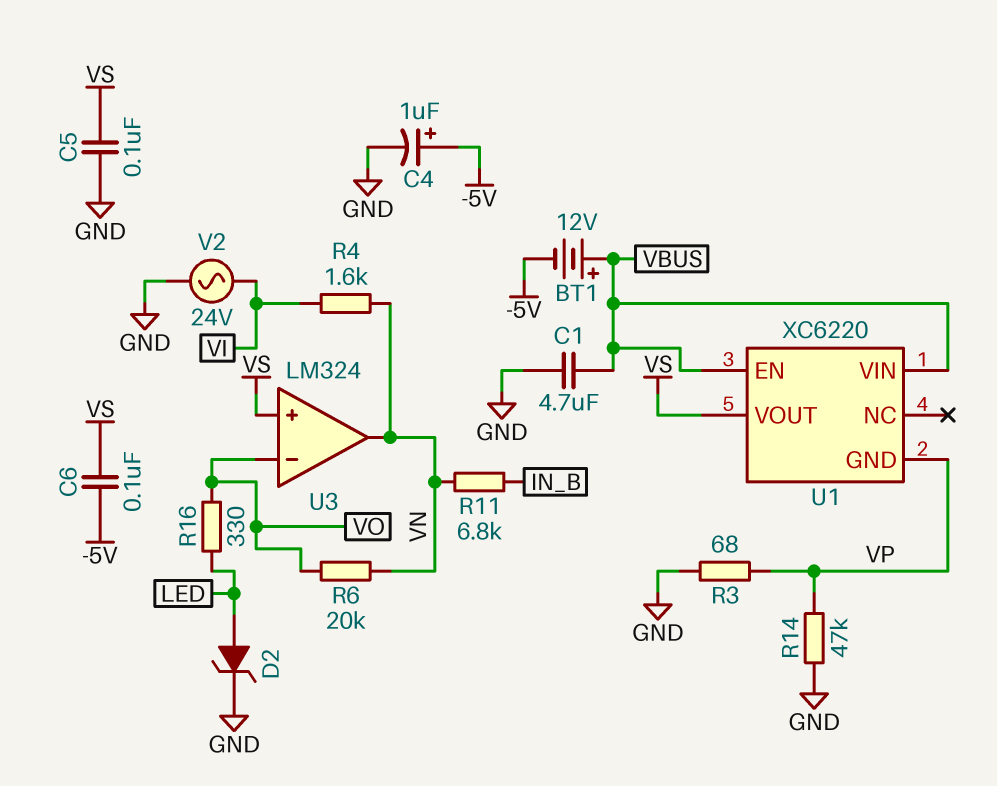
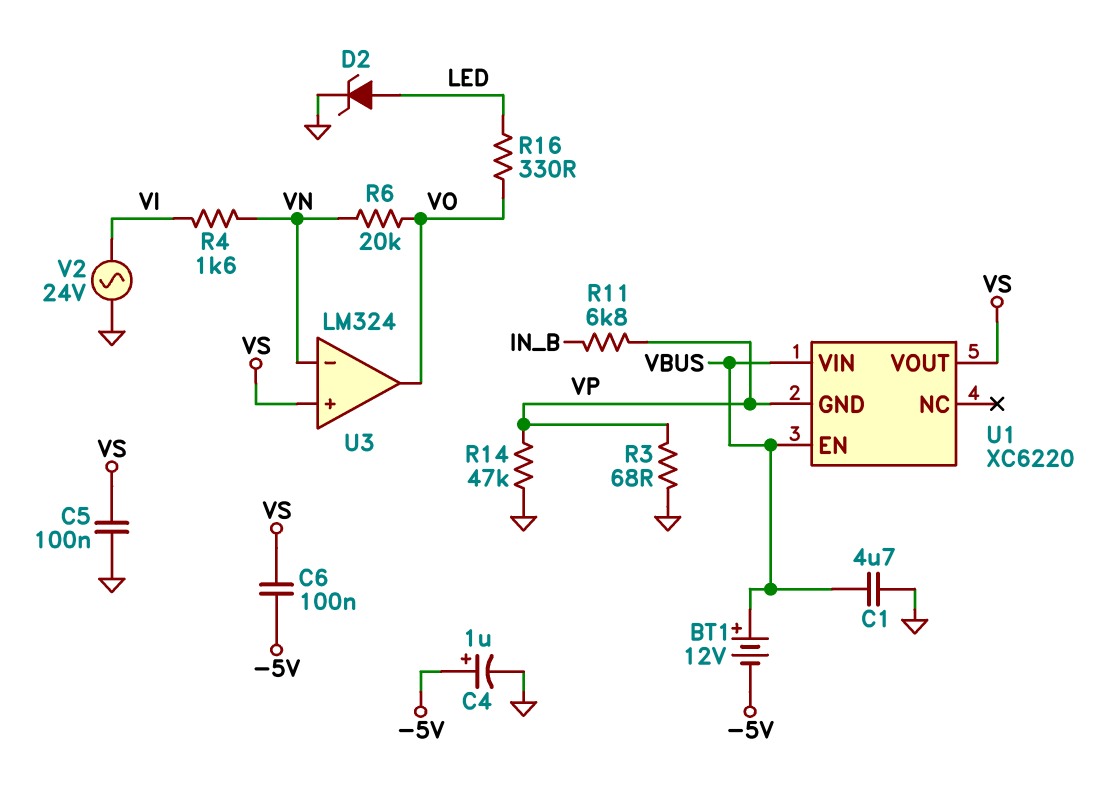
R11: 6.8k (IN_B, VN) -> 6.8k (IN_B, VP)
U3 pin in-: VO -> VN
U3 pin out: VN -> VO

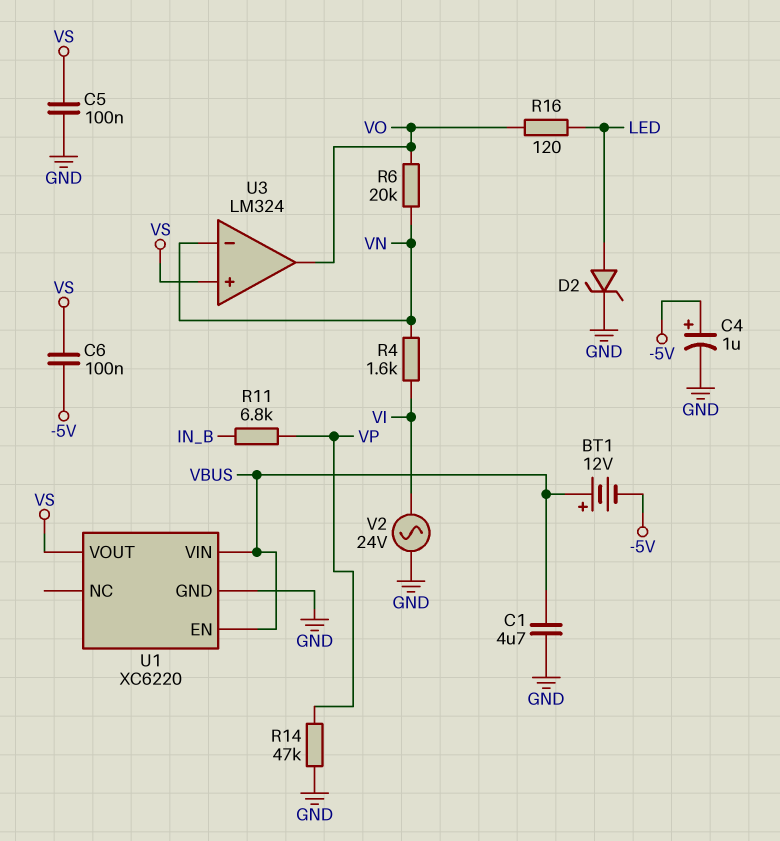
R3: 68 (GND, VP) -> none
R16: 330 (LED, VO) -> 120 (LED, VO)
U1 pin GND: VP -> GND

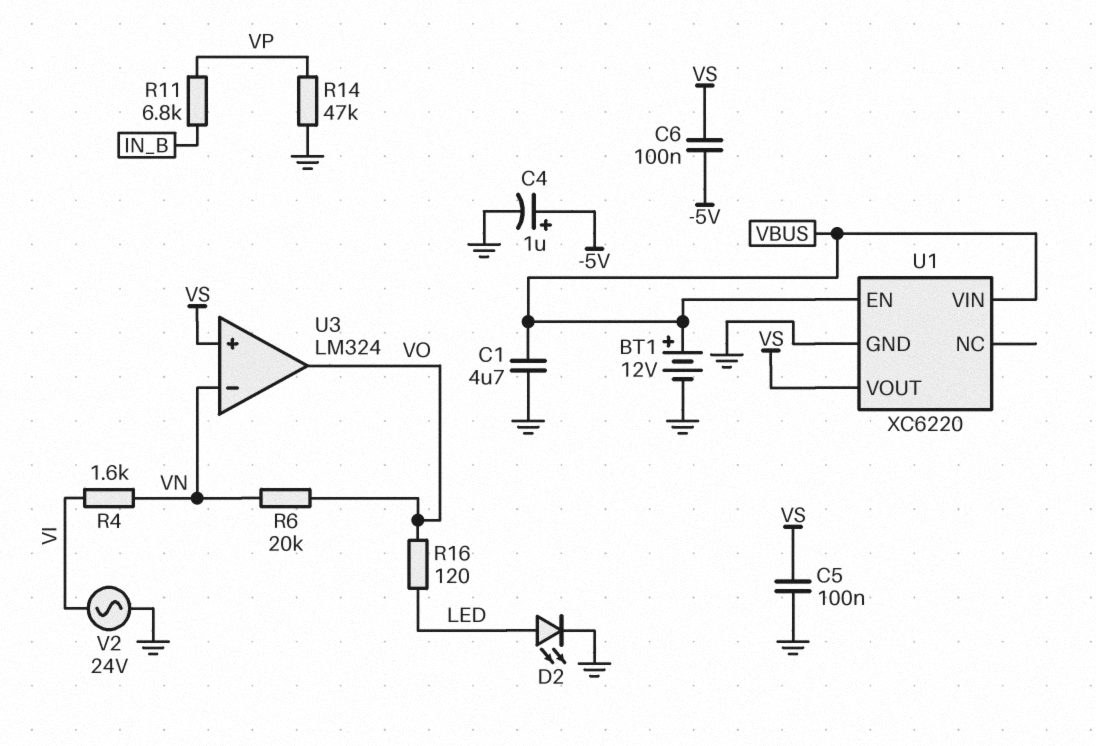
BT1: 12V (plus VBUS, minus -5V) -> 12V (plus VBUS, minus GND)
D2: zener (A LED, K GND) -> LED (A LED, K GND)

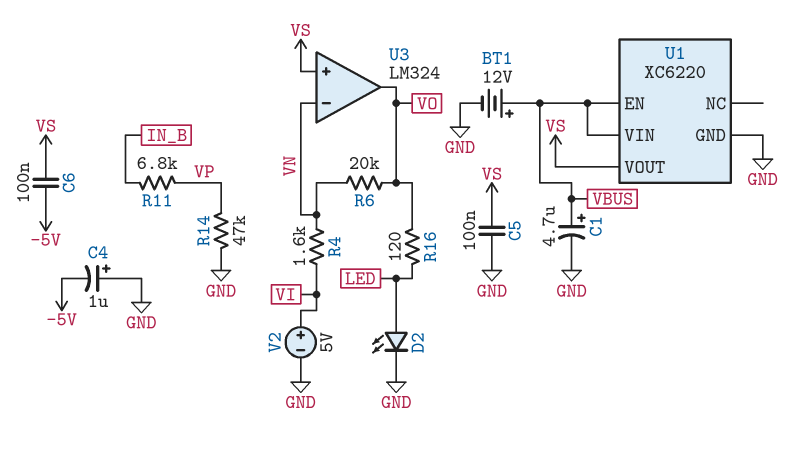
C1: 4.7uF (GND, VBUS) -> 4.7uF (plus VBUS, minus GND)
C4: 1uF (plus -5V, minus GND) -> 1uF (plus GND, minus -5V)
V2: AC 24V (GND, VI) -> 5V (plus VI, minus GND)

